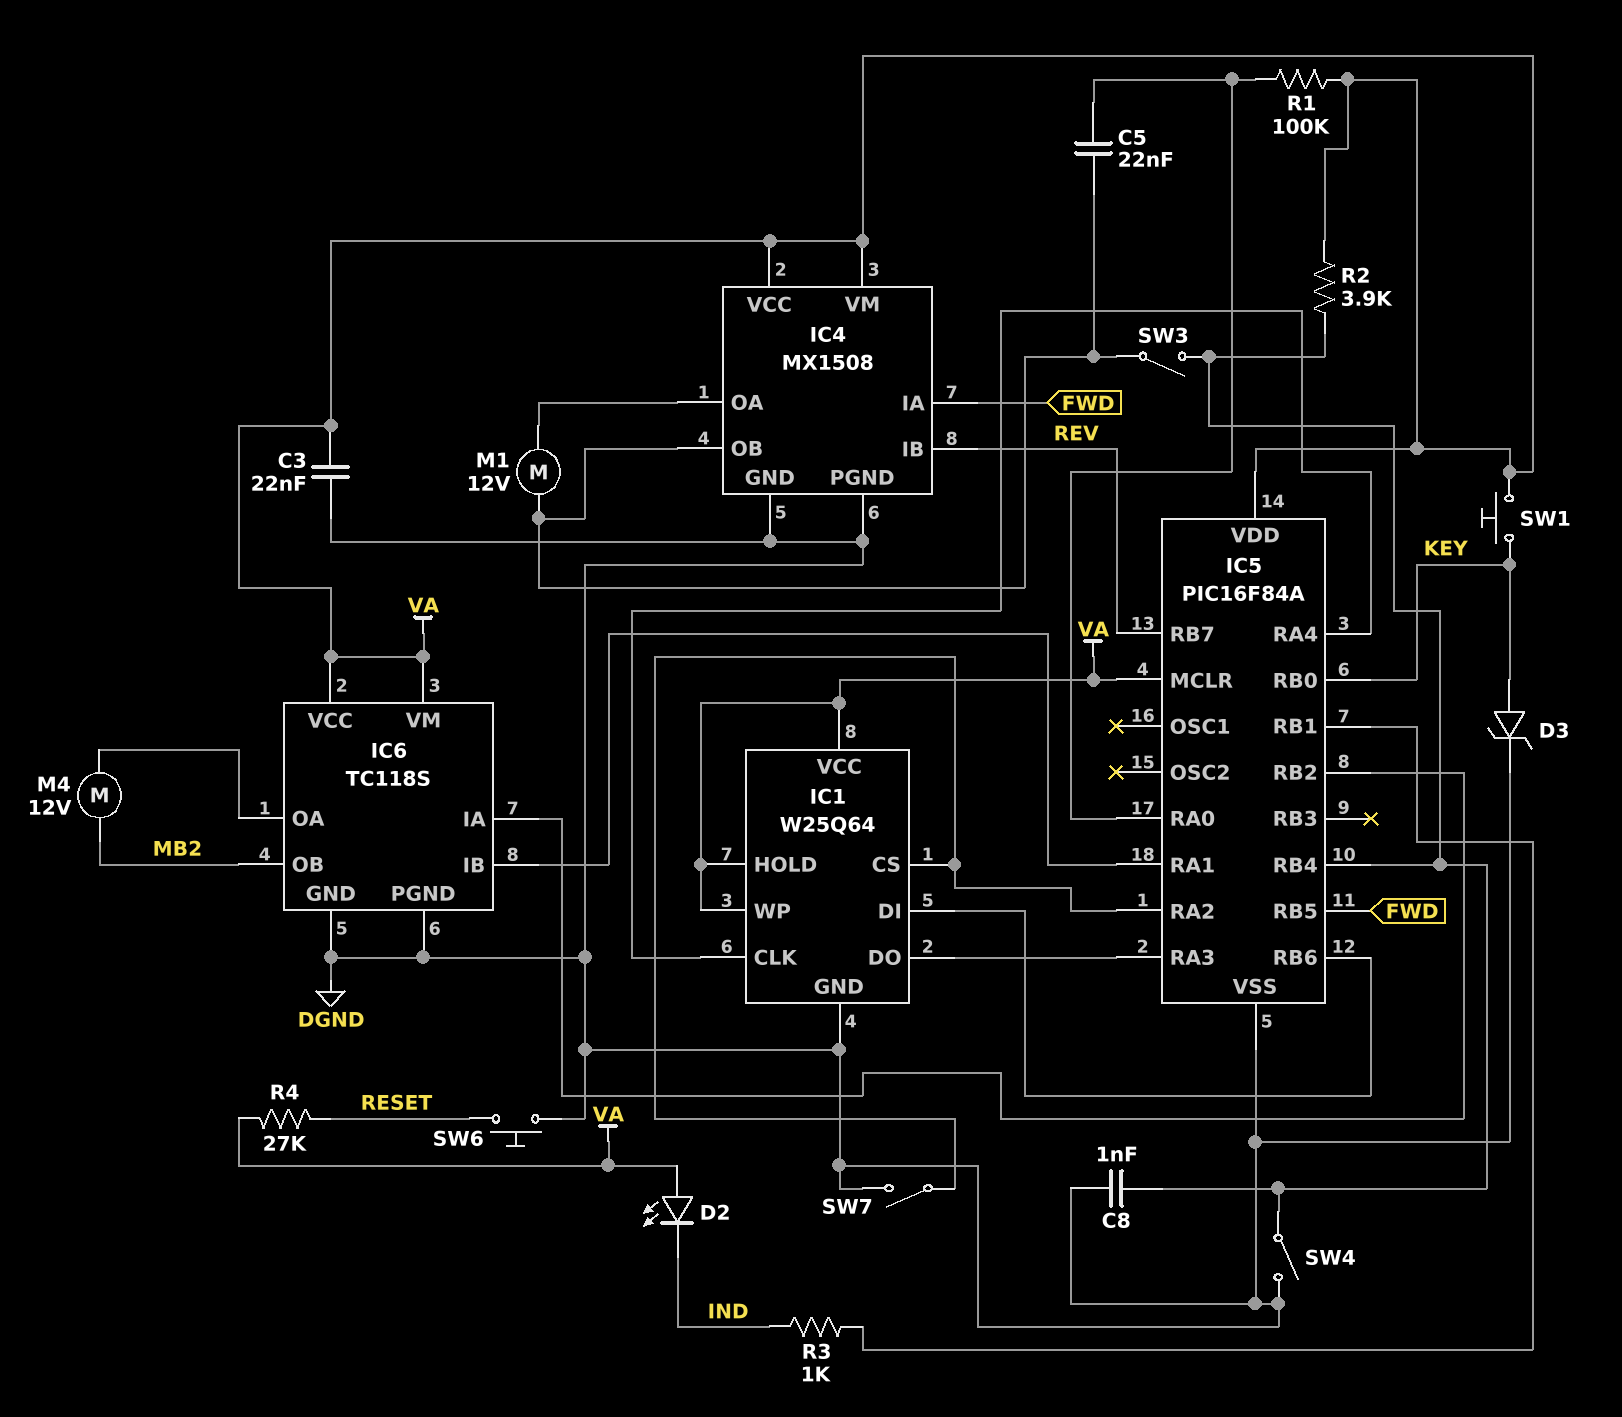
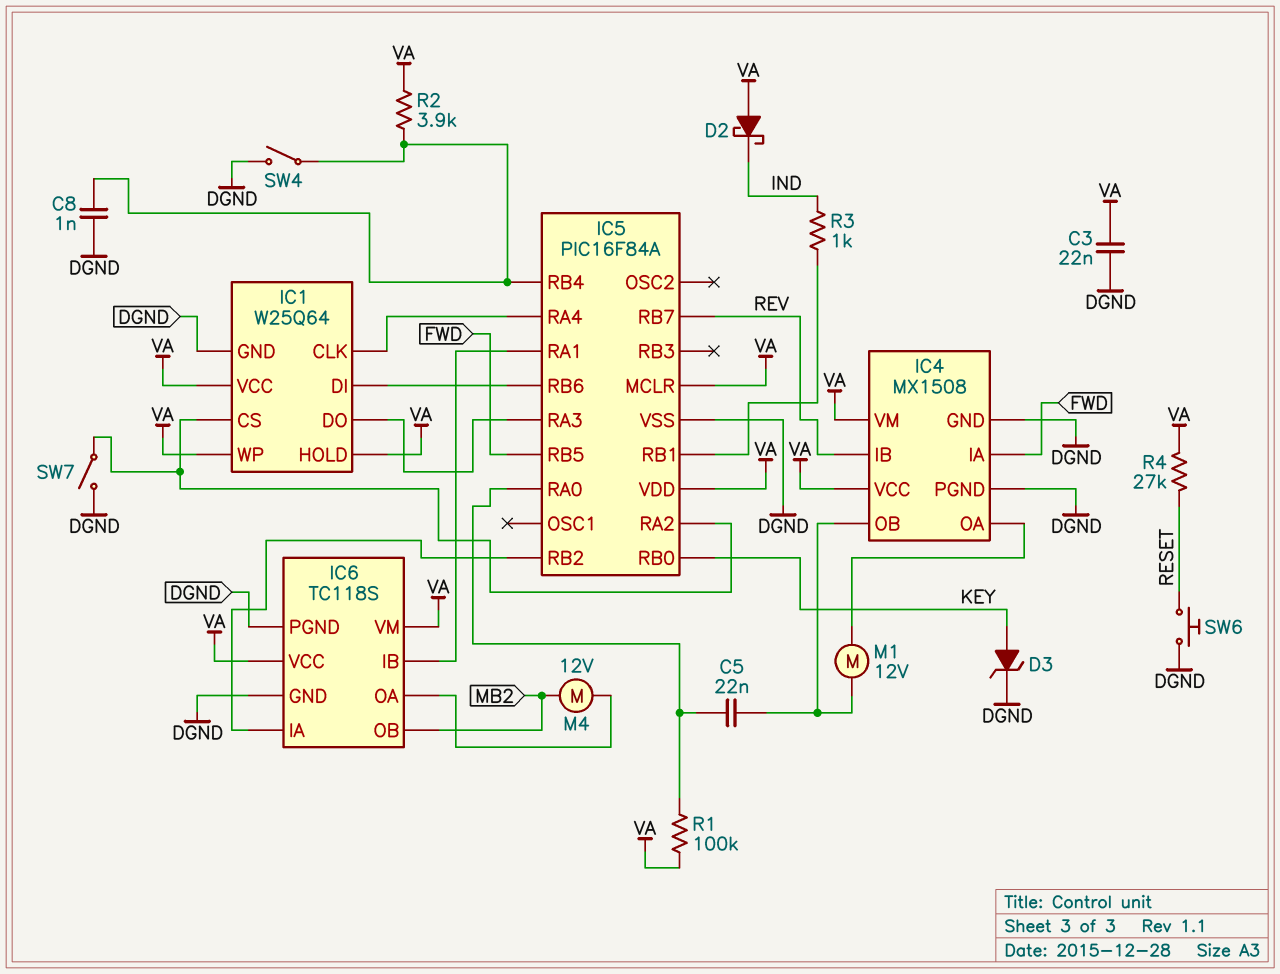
D2: LED (A VA, K IND) -> schottky (A VA, K IND)
SW1: button (KEY, VA) -> none
SW3: switch (IC4/OB, IC5/RB4) -> none

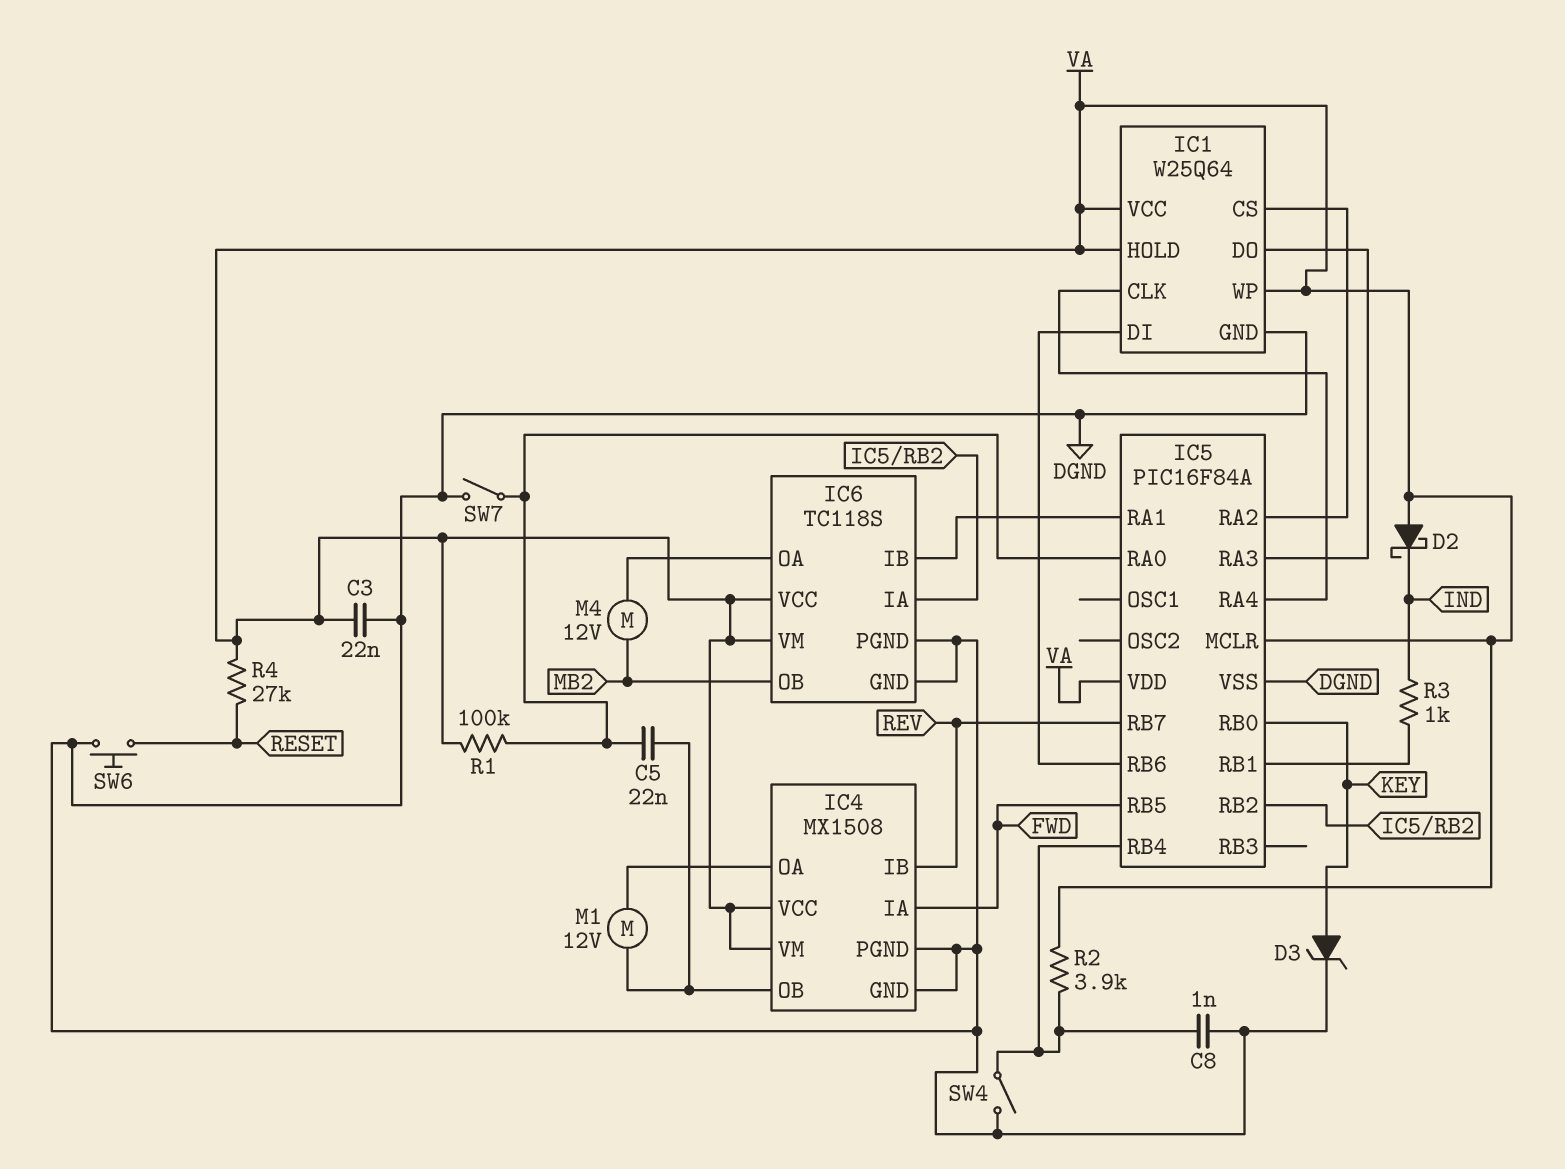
SW7: switch (DGND, IC1/CS) -> switch (DGND, IC5/RA0)

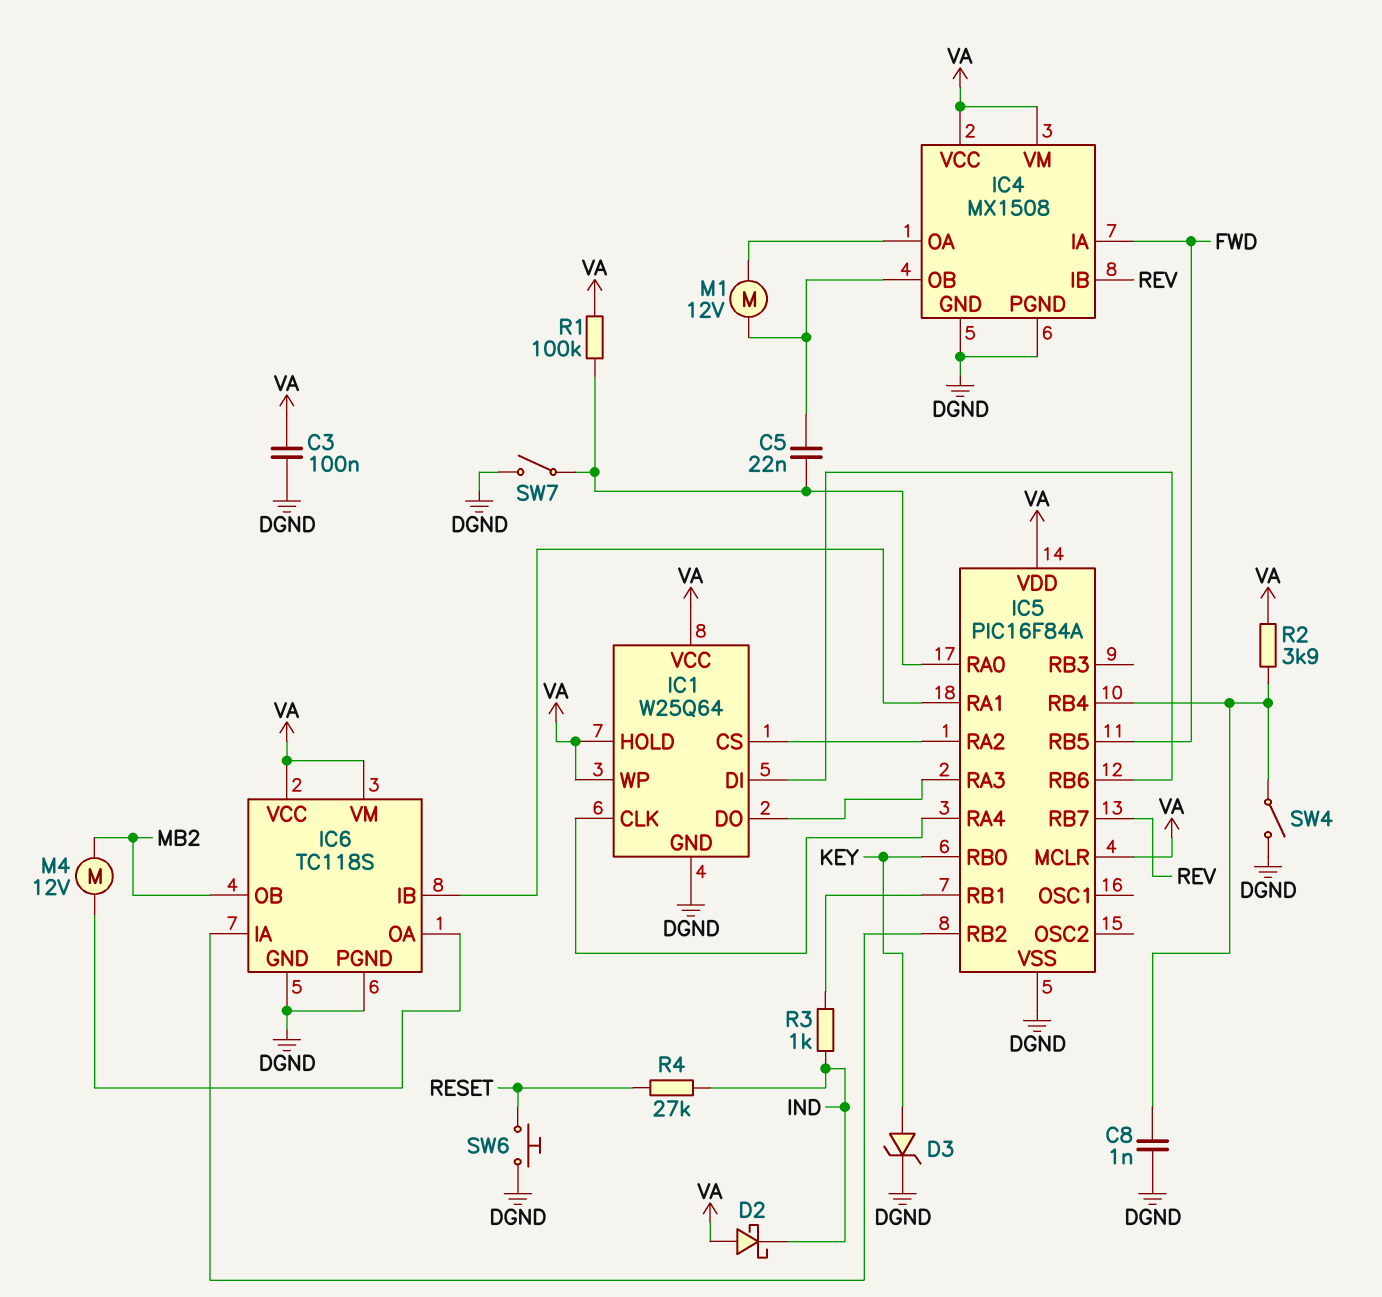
C3: 22nF (DGND, VA) -> 100nF (DGND, VA)
R4: 27k (RESET, VA) -> 27k (IND, RESET)

